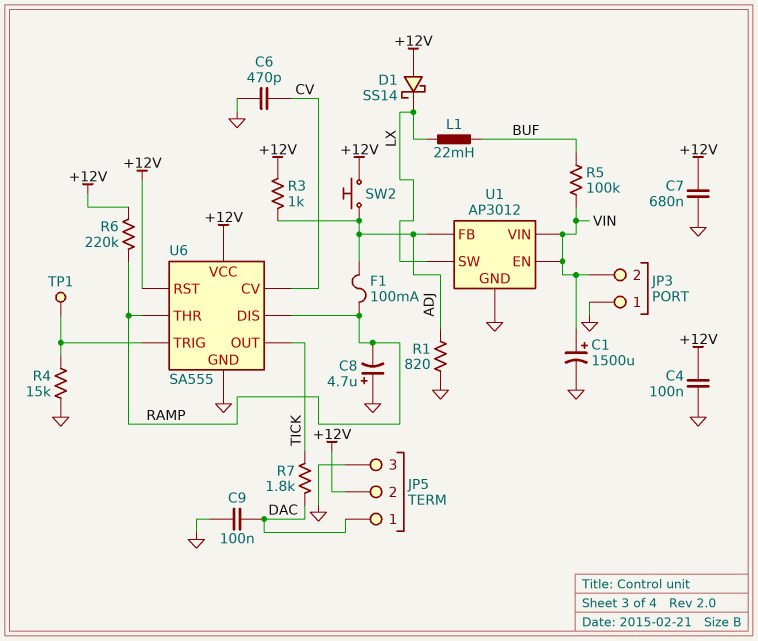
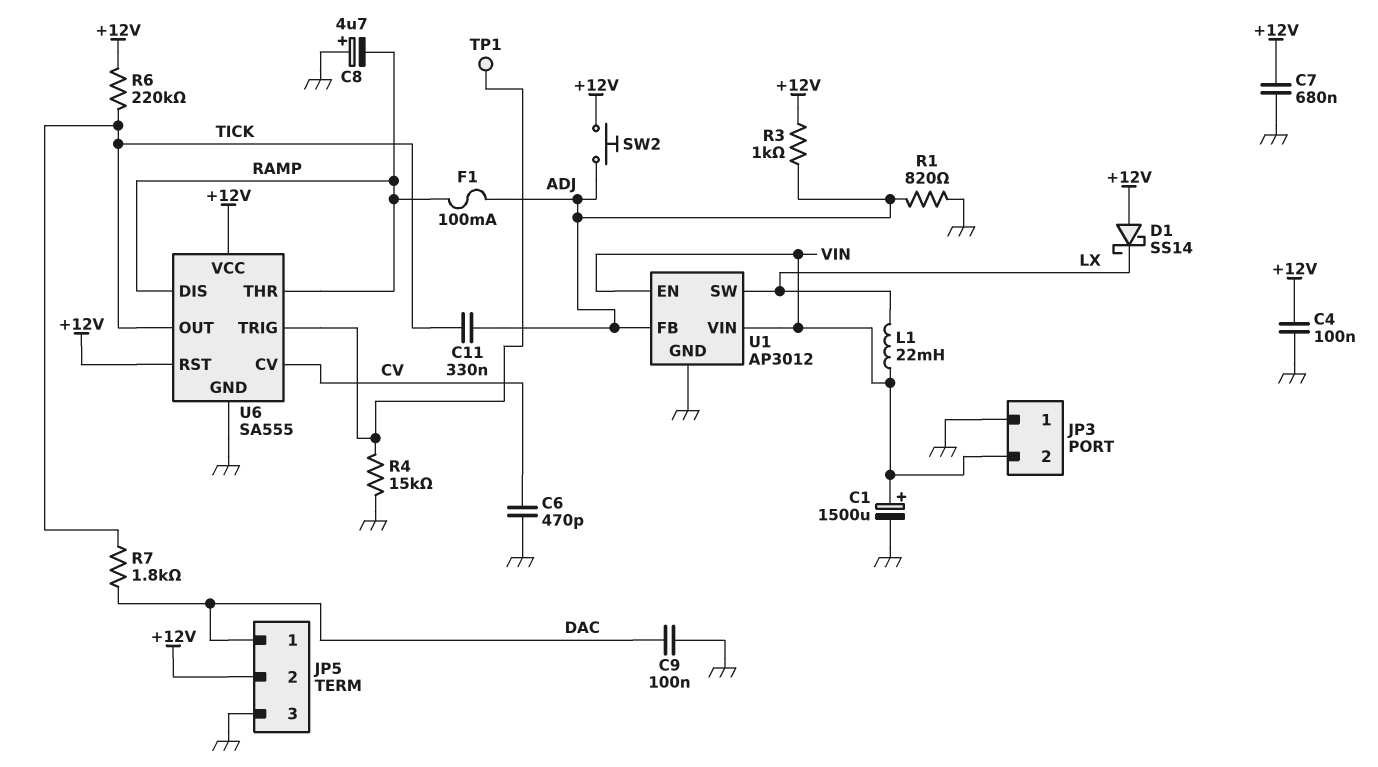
C11: none -> 330nF (ADJ, TICK)
L1: 22mH (BUF, LX) -> 22mH (LX, VIN)
R5: 100k (BUF, VIN) -> none
R6: 220k (+12V, RAMP) -> 220k (+12V, TICK)

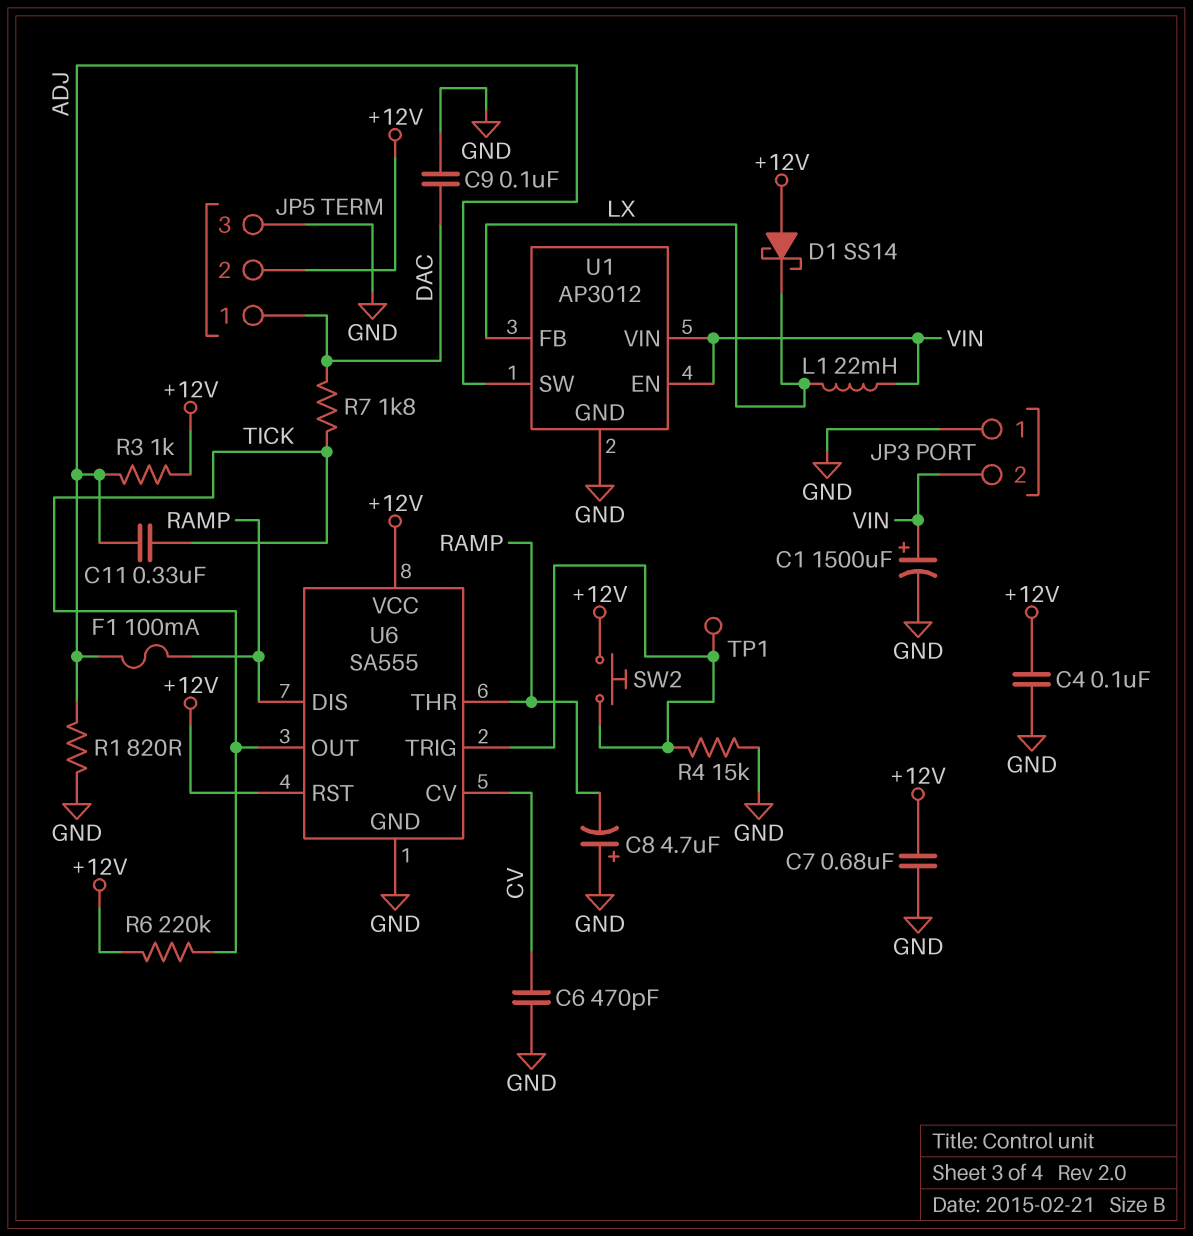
SW2: button (+12V, ADJ) -> button (+12V, U6/TRIG)
U1 pin FB: ADJ -> LX
U1 pin SW: LX -> ADJ

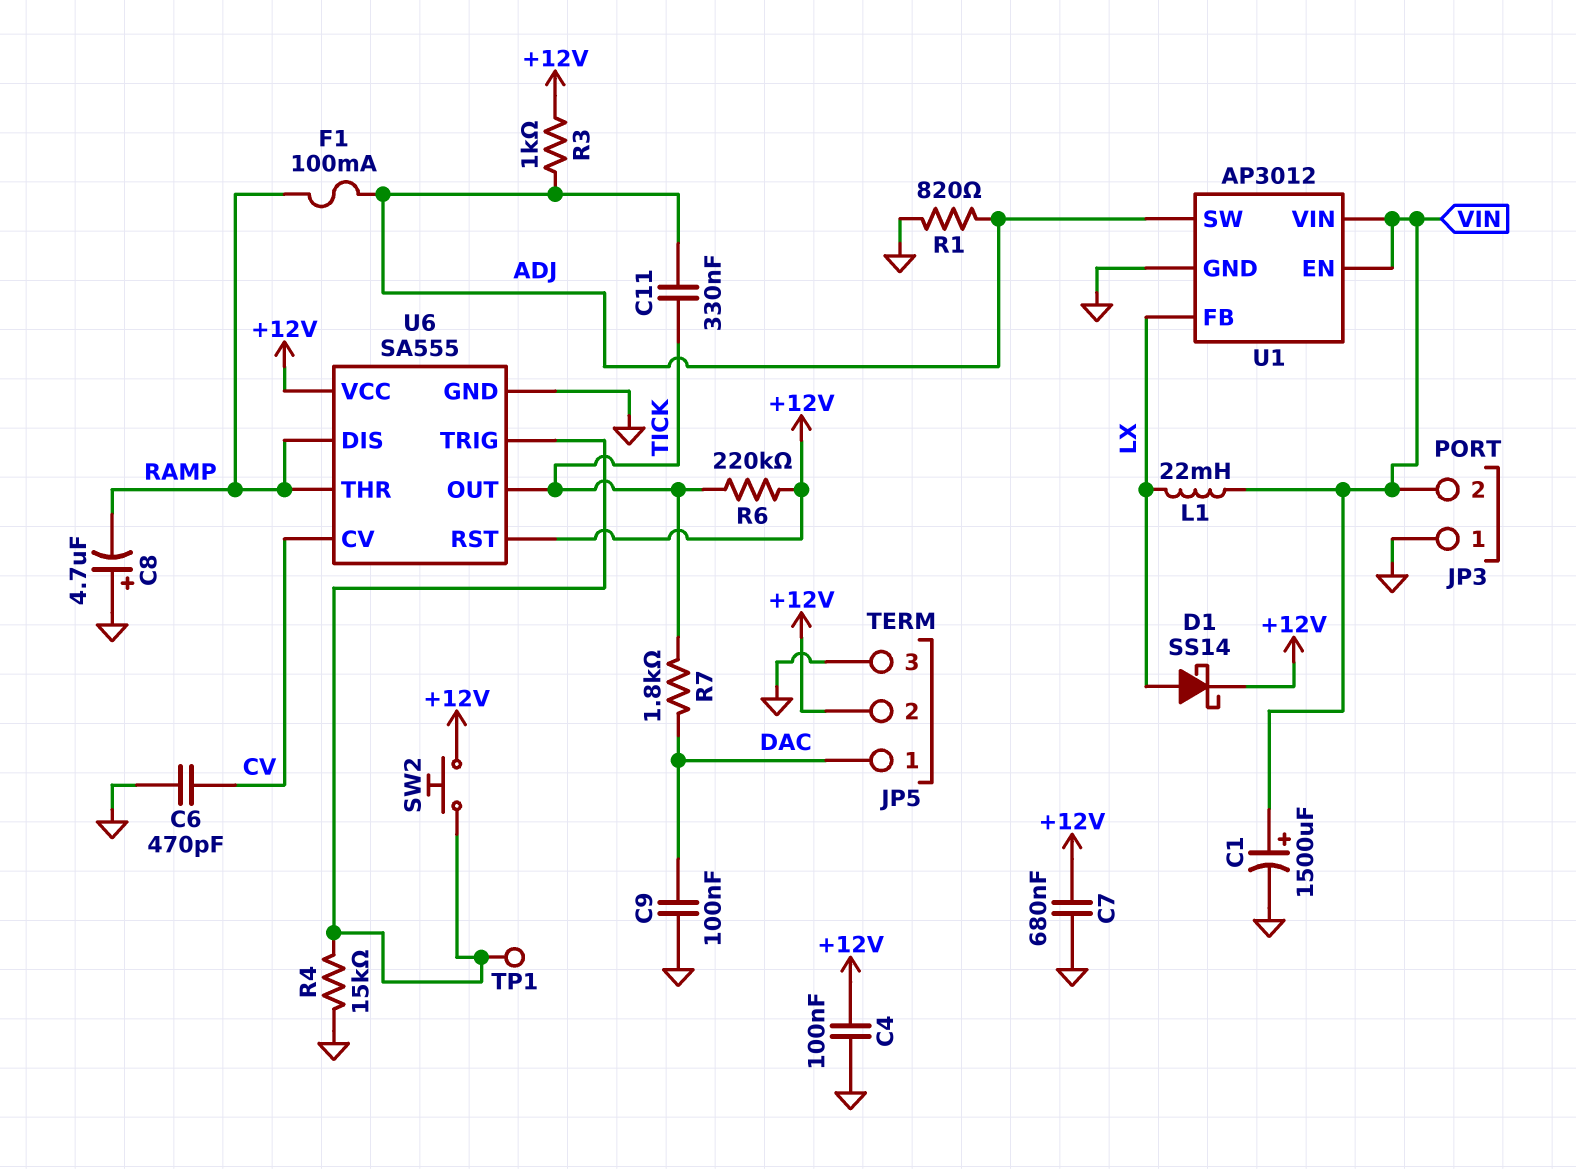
D1: schottky SS14 (A +12V, K LX) -> schottky SS14 (A LX, K +12V)

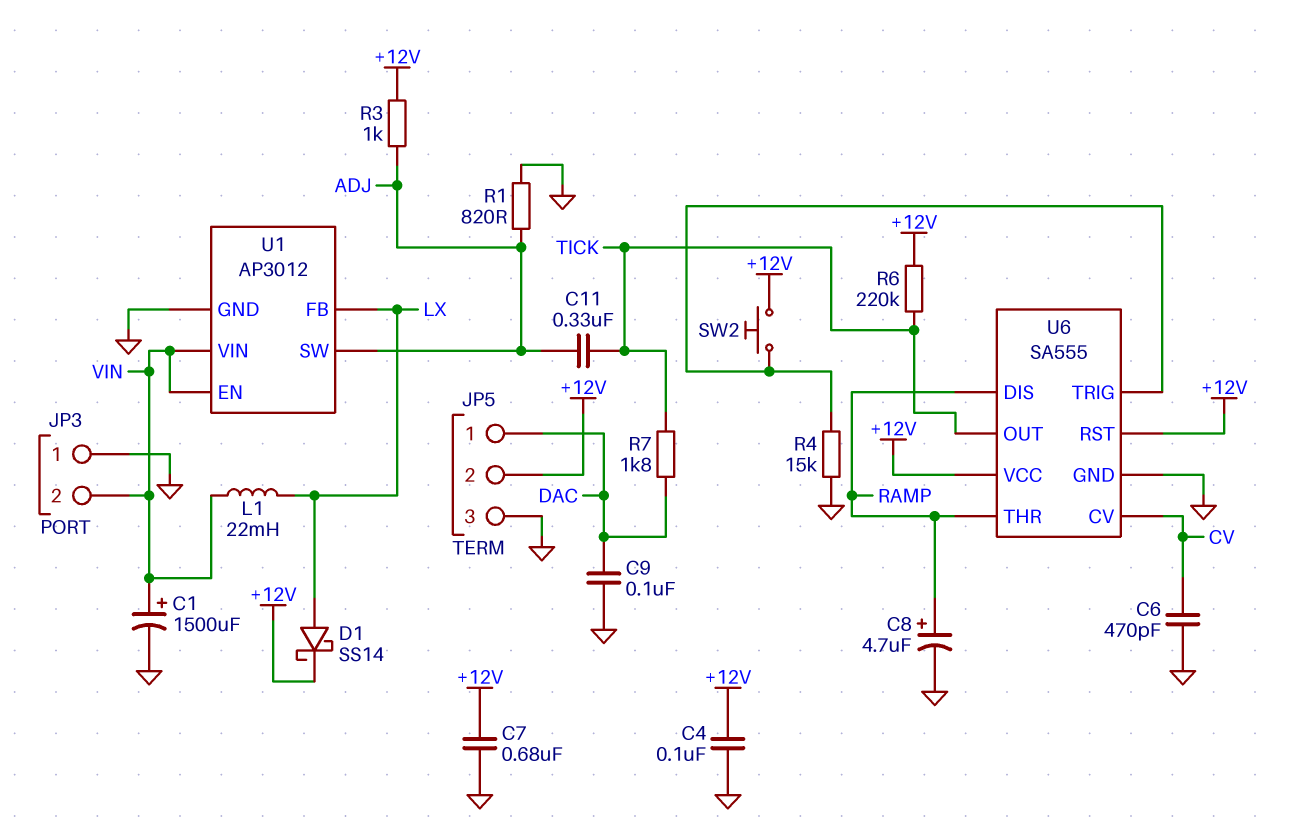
C8: 4.7uF (plus GND, minus RAMP) -> 4.7uF (plus RAMP, minus GND)
F1: 100mA (ADJ, RAMP) -> none
TP1: test point (U6/TRIG) -> none

